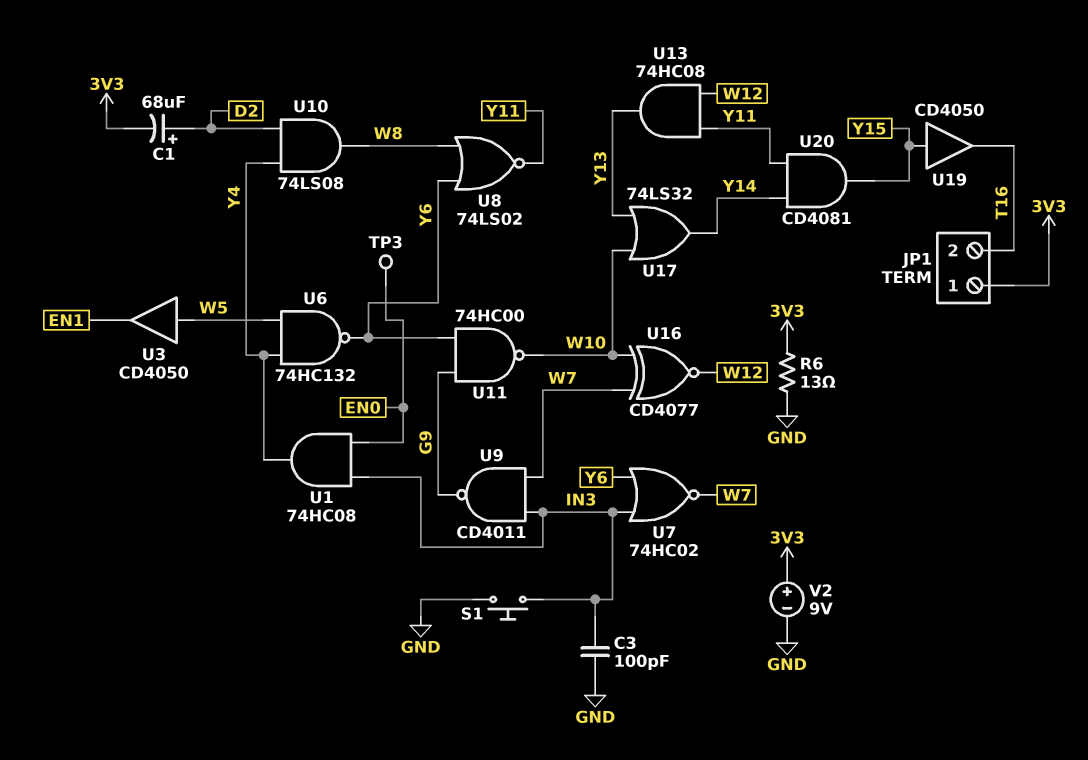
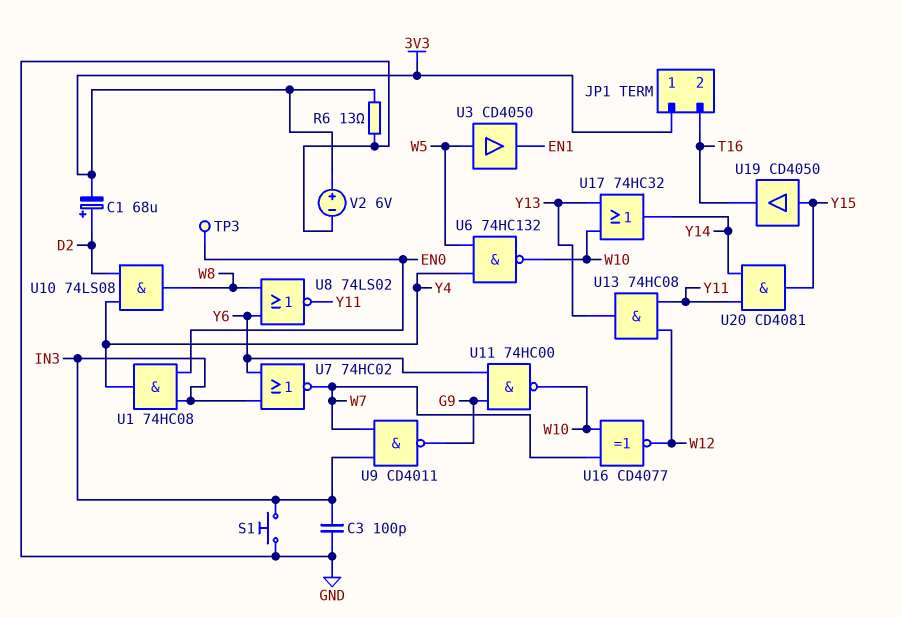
U6: NAND 74HC132 (in W5, in Y4, out Y6) -> NAND 74HC132 (in W5, in Y4, out W10)
U17: OR 74LS32 (in W10, in Y13, out Y14) -> OR 74HC32 (in W10, in Y13, out Y14)
V2: 9V (plus 3V3, minus GND) -> 6V (plus 3V3, minus GND)

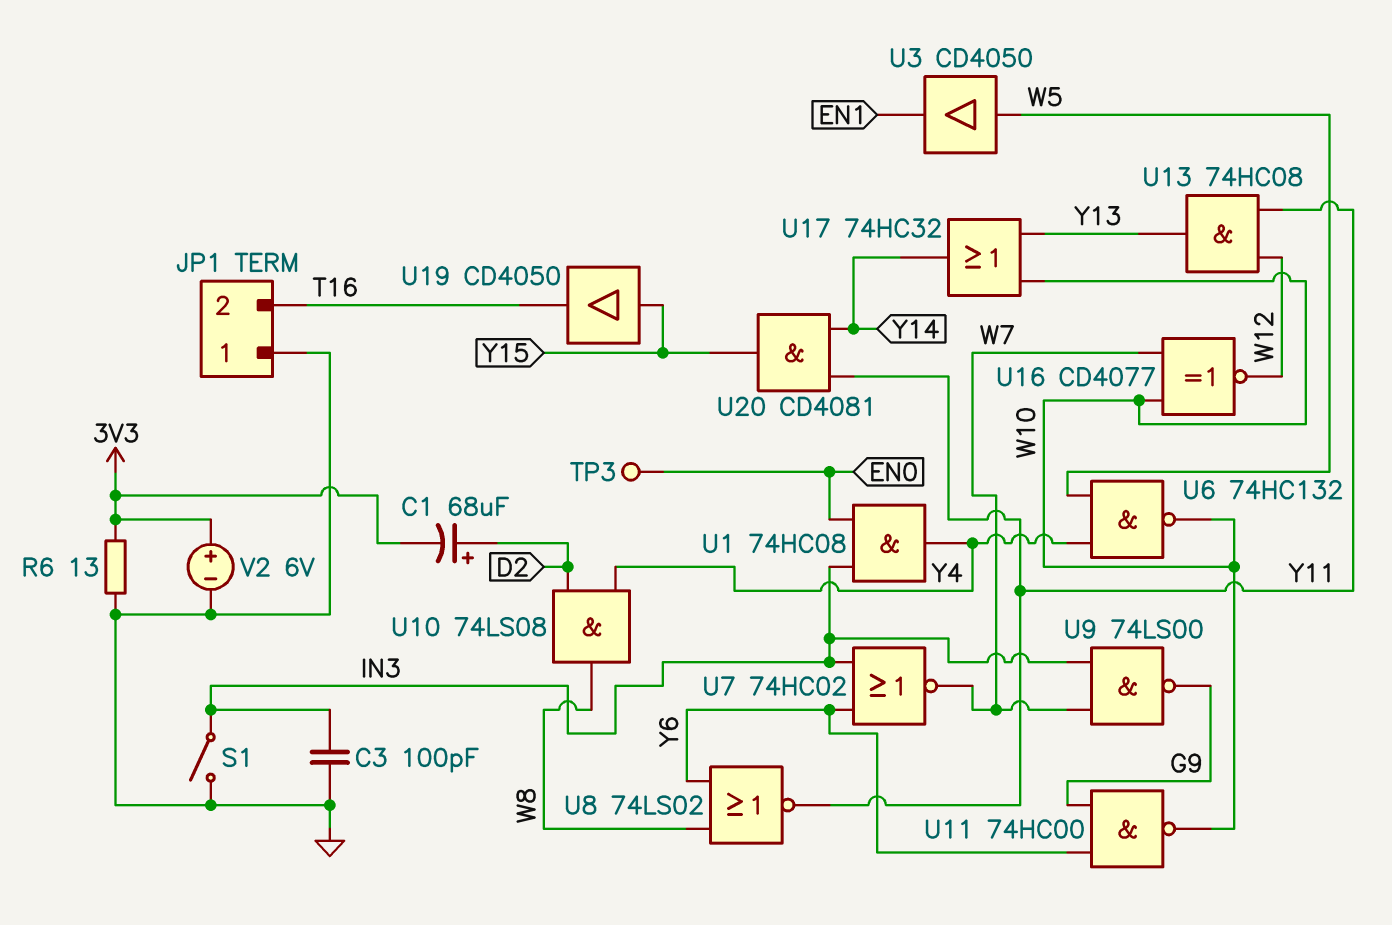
JP1 pin 1: 3V3 -> GND
S1: button (GND, IN3) -> switch (GND, IN3)
U9: NAND CD4011 (in IN3, in W7, out G9) -> NAND 74LS00 (in IN3, in W7, out G9)

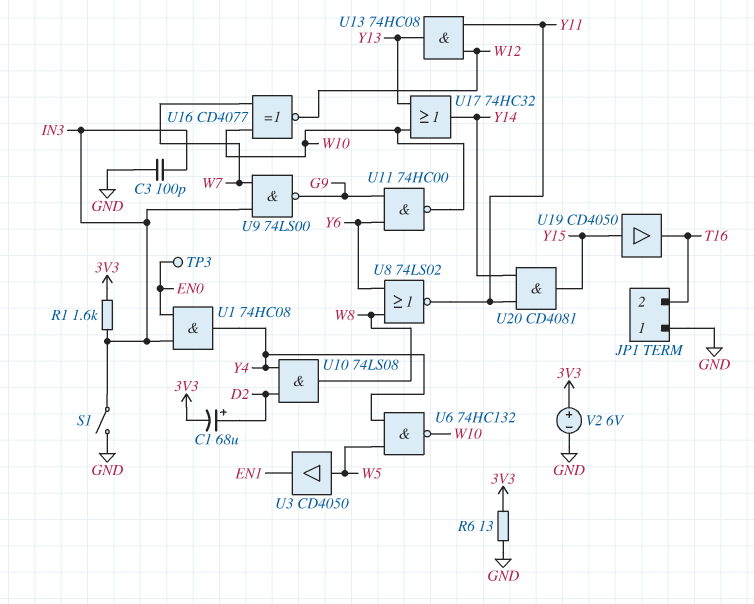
R1: none -> 1.6k (3V3, IN3)
U7: NOR 74HC02 (in IN3, in Y6, out W7) -> none

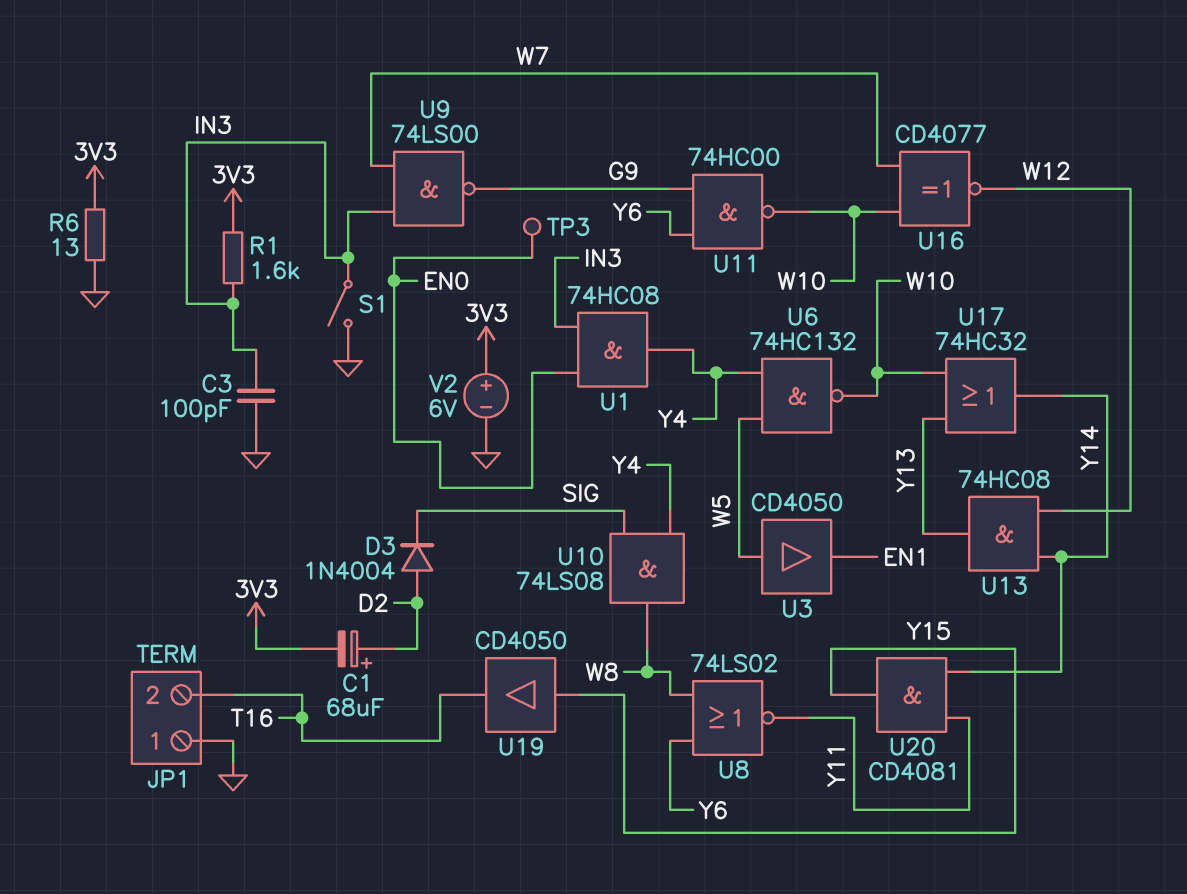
D3: none -> diode 1N4004 (A D2, K SIG)
U10: AND 74LS08 (in D2, in Y4, out W8) -> AND 74LS08 (in SIG, in Y4, out W8)
U13: AND 74HC08 (in W12, in Y11, out Y13) -> AND 74HC08 (in W12, in Y14, out Y13)

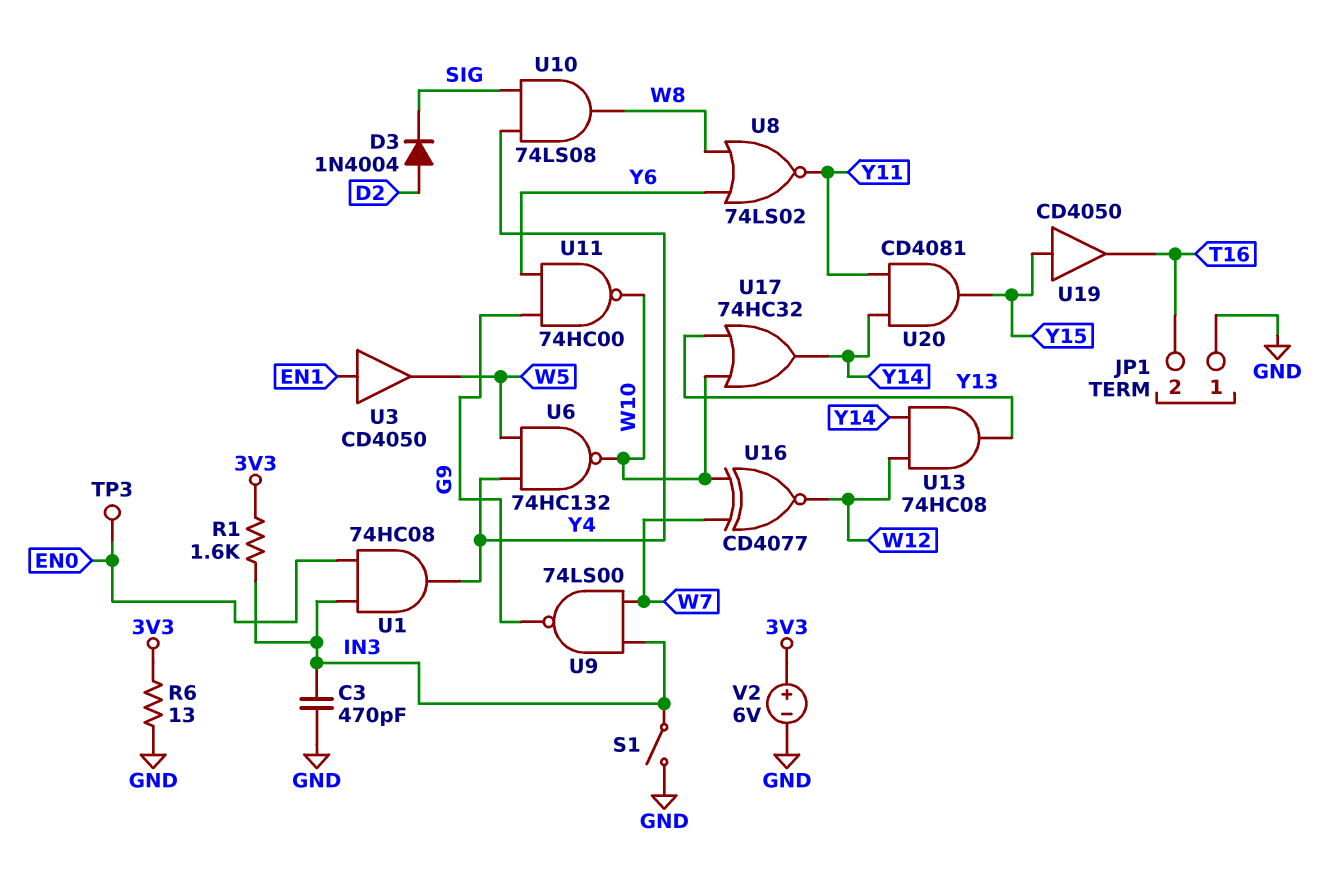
C1: 68uF (plus D2, minus 3V3) -> none
C3: 100pF (GND, IN3) -> 470pF (GND, IN3)
U3: buffer CD4050 (in W5, out EN1) -> buffer CD4050 (in EN1, out W5)

